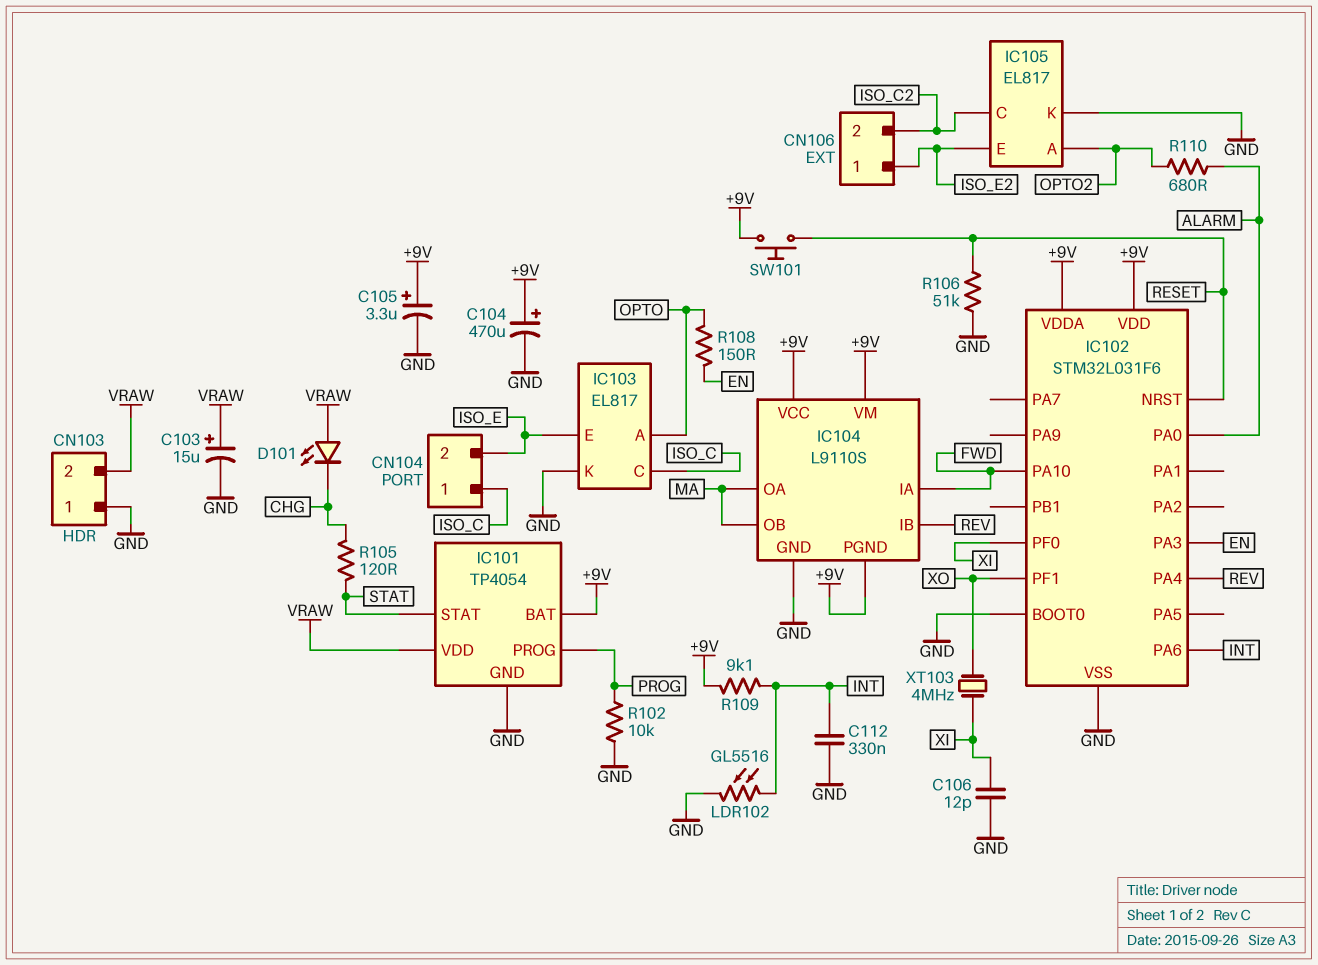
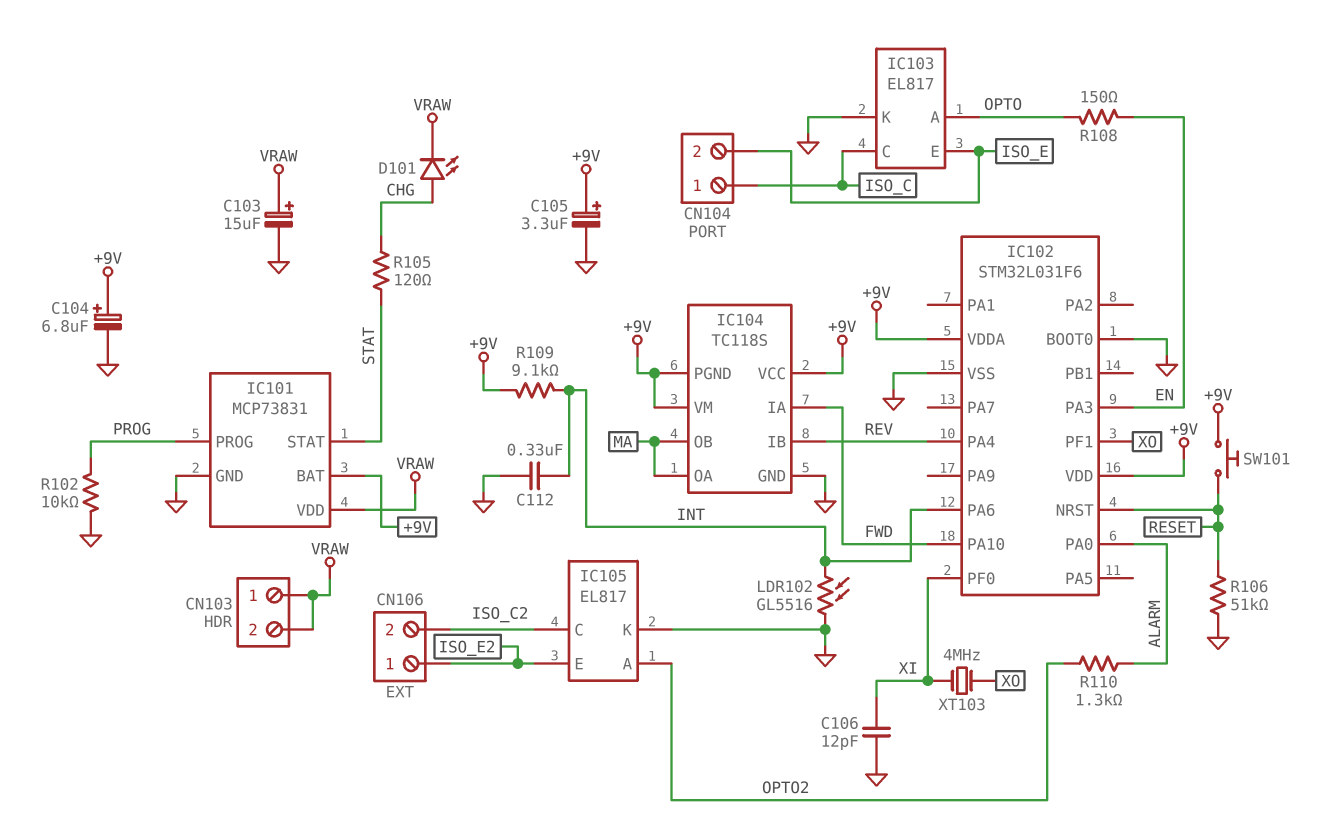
C104: 470uF (plus +9V, minus GND) -> 6.8uF (plus +9V, minus GND)
CN103 pin 1: GND -> VRAW
D101: LED (A VRAW, K CHG) -> LED (A CHG, K VRAW)
IC101: TP4054 -> MCP73831
IC104: L9110S -> TC118S
R110: 680 (ALARM, OPTO2) -> 1.3k (ALARM, OPTO2)

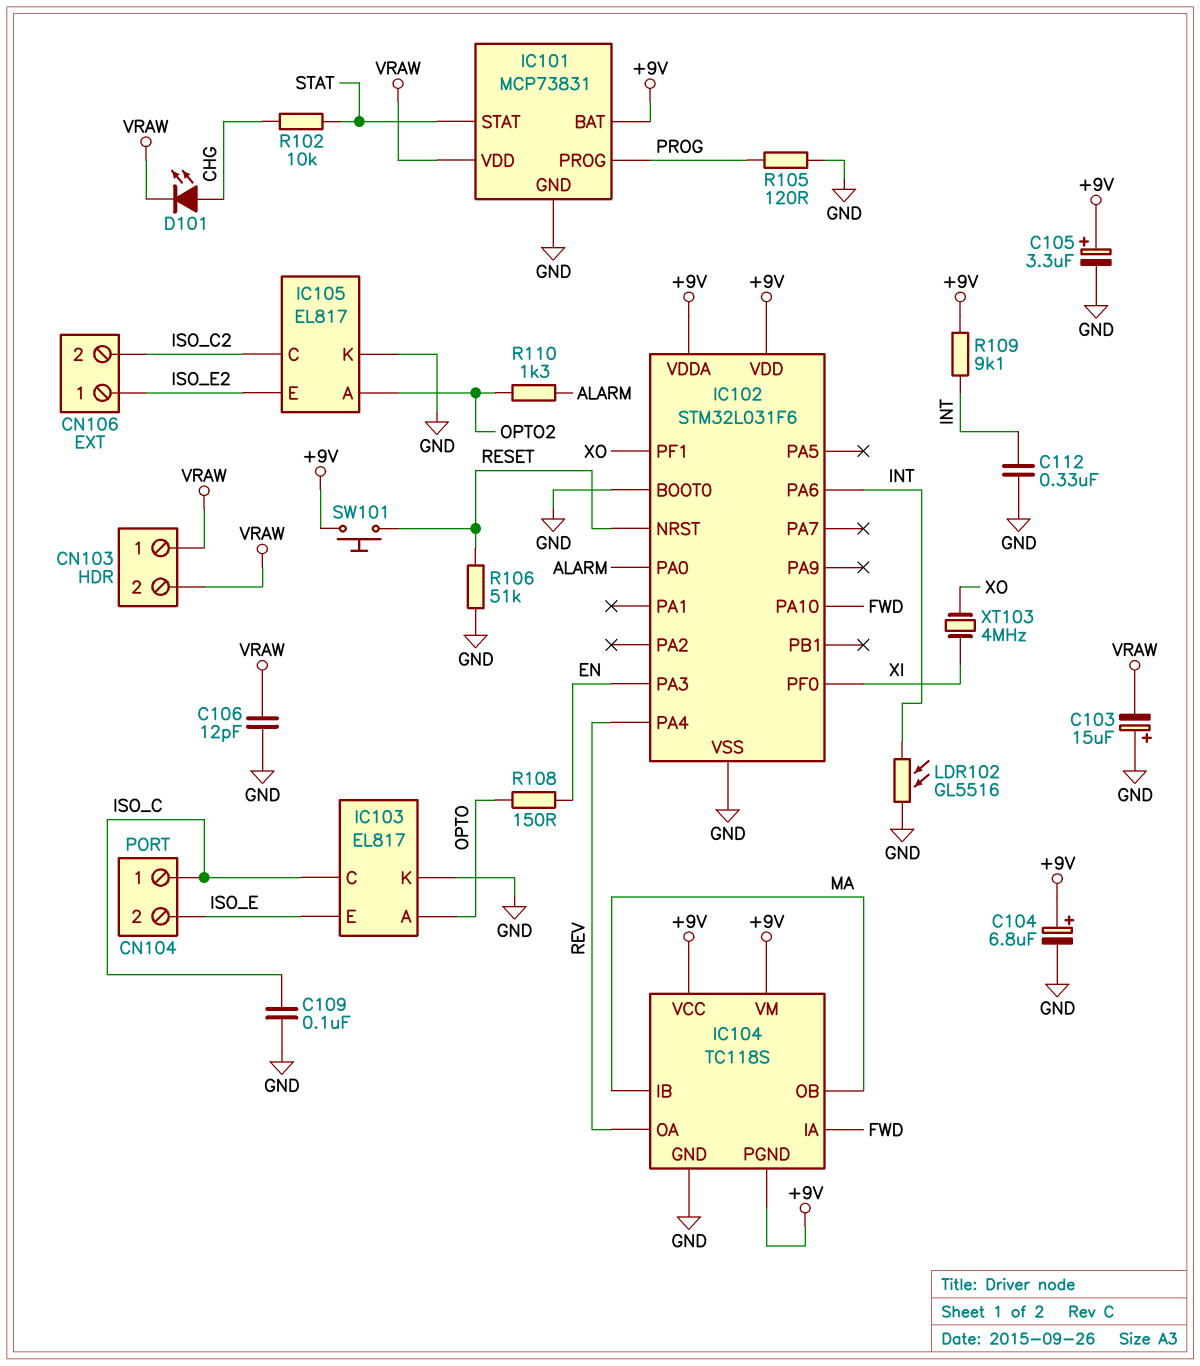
C103: 15uF (plus VRAW, minus GND) -> 15uF (plus GND, minus VRAW)
C106: 12pF (GND, XI) -> 12pF (GND, VRAW)
C109: none -> 100nF (GND, ISO_C)
IC104 pin IB: REV -> MA
IC104 pin OA: MA -> REV
R102: 10k (GND, PROG) -> 10k (CHG, STAT)
R105: 120 (CHG, STAT) -> 120 (GND, PROG)

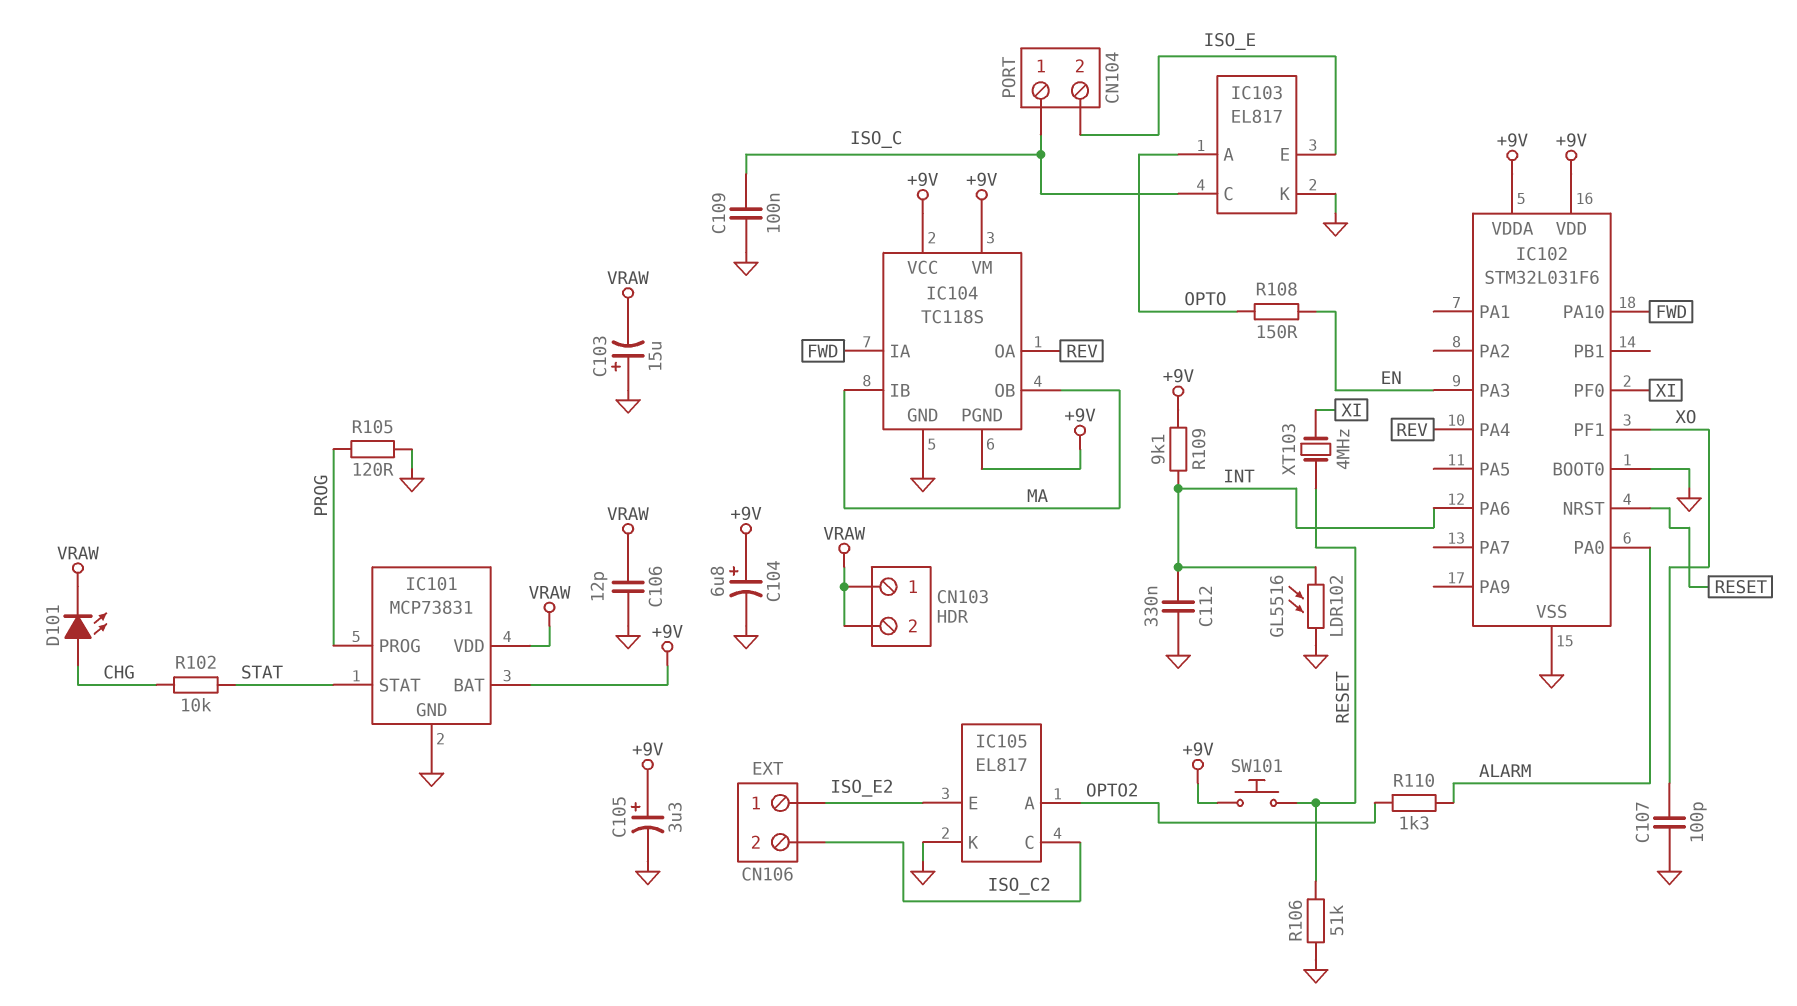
C107: none -> 100pF (GND, XO)
XT103: 4MHz (XI, XO) -> 4MHz (RESET, XI)

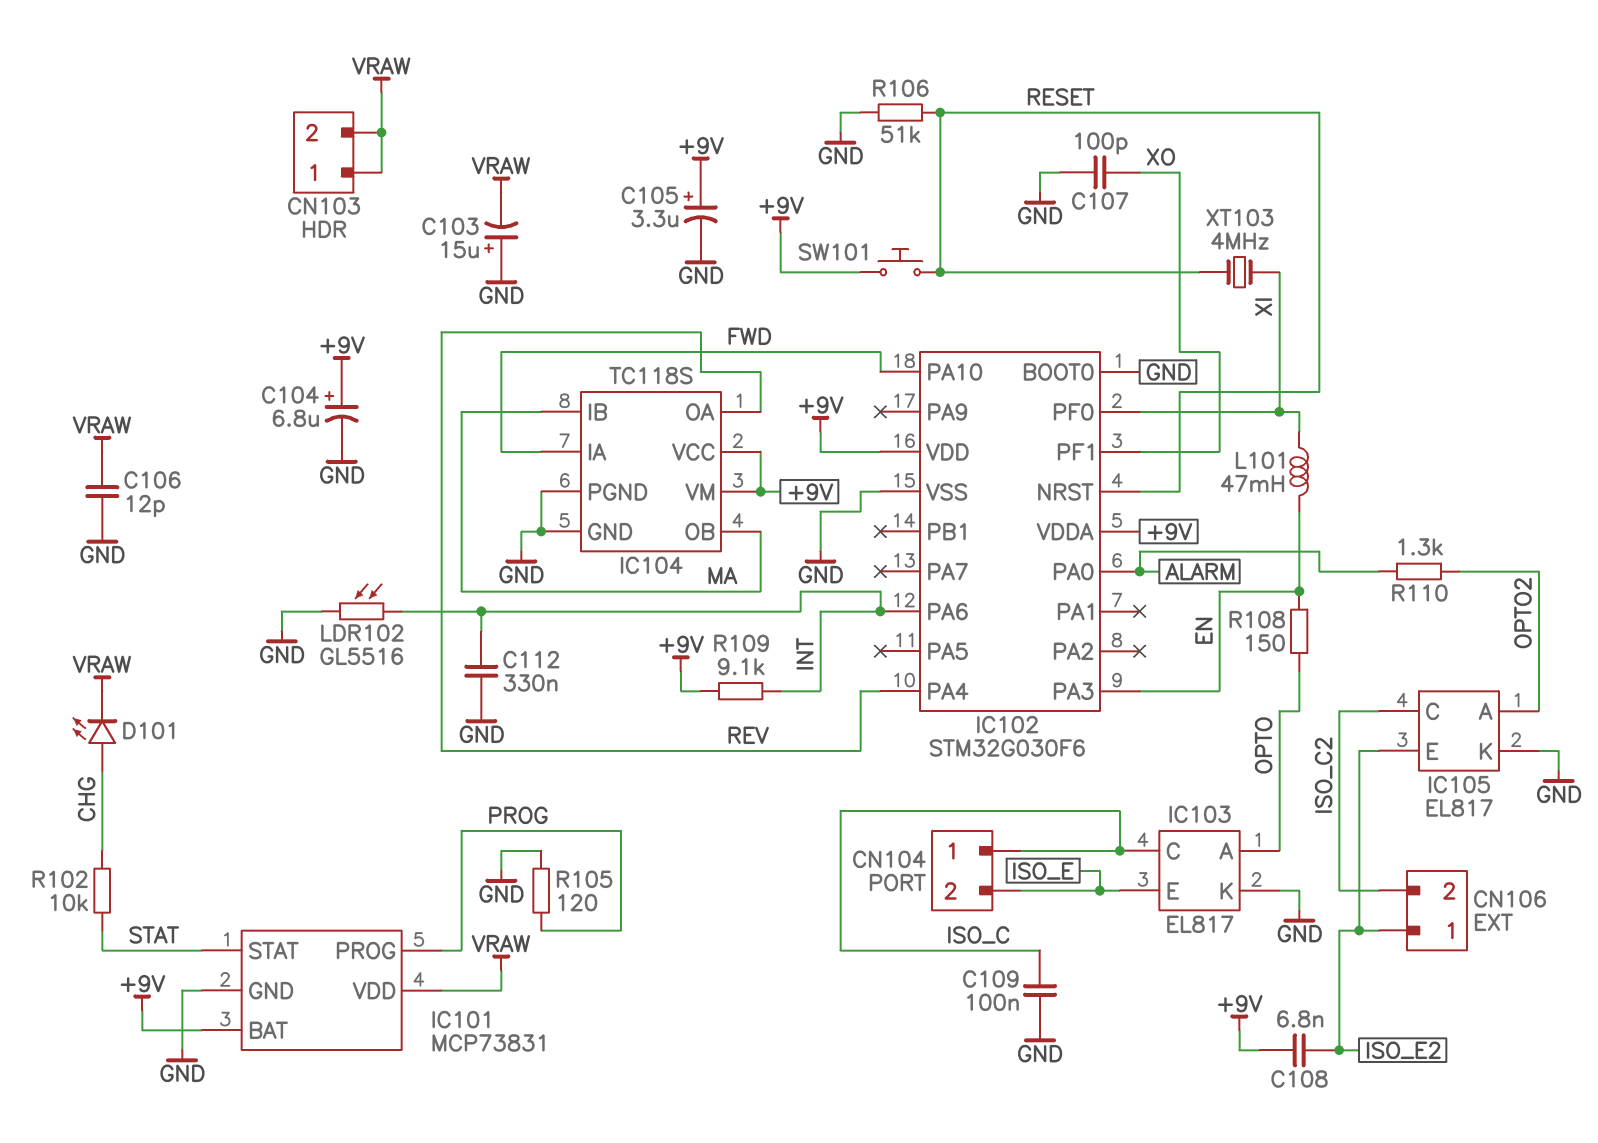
C108: none -> 6.8nF (+9V, ISO_E2)
IC102: STM32L031F6 -> STM32G030F6
IC104 pin PGND: +9V -> GND
L101: none -> 47mH (EN, XI)

